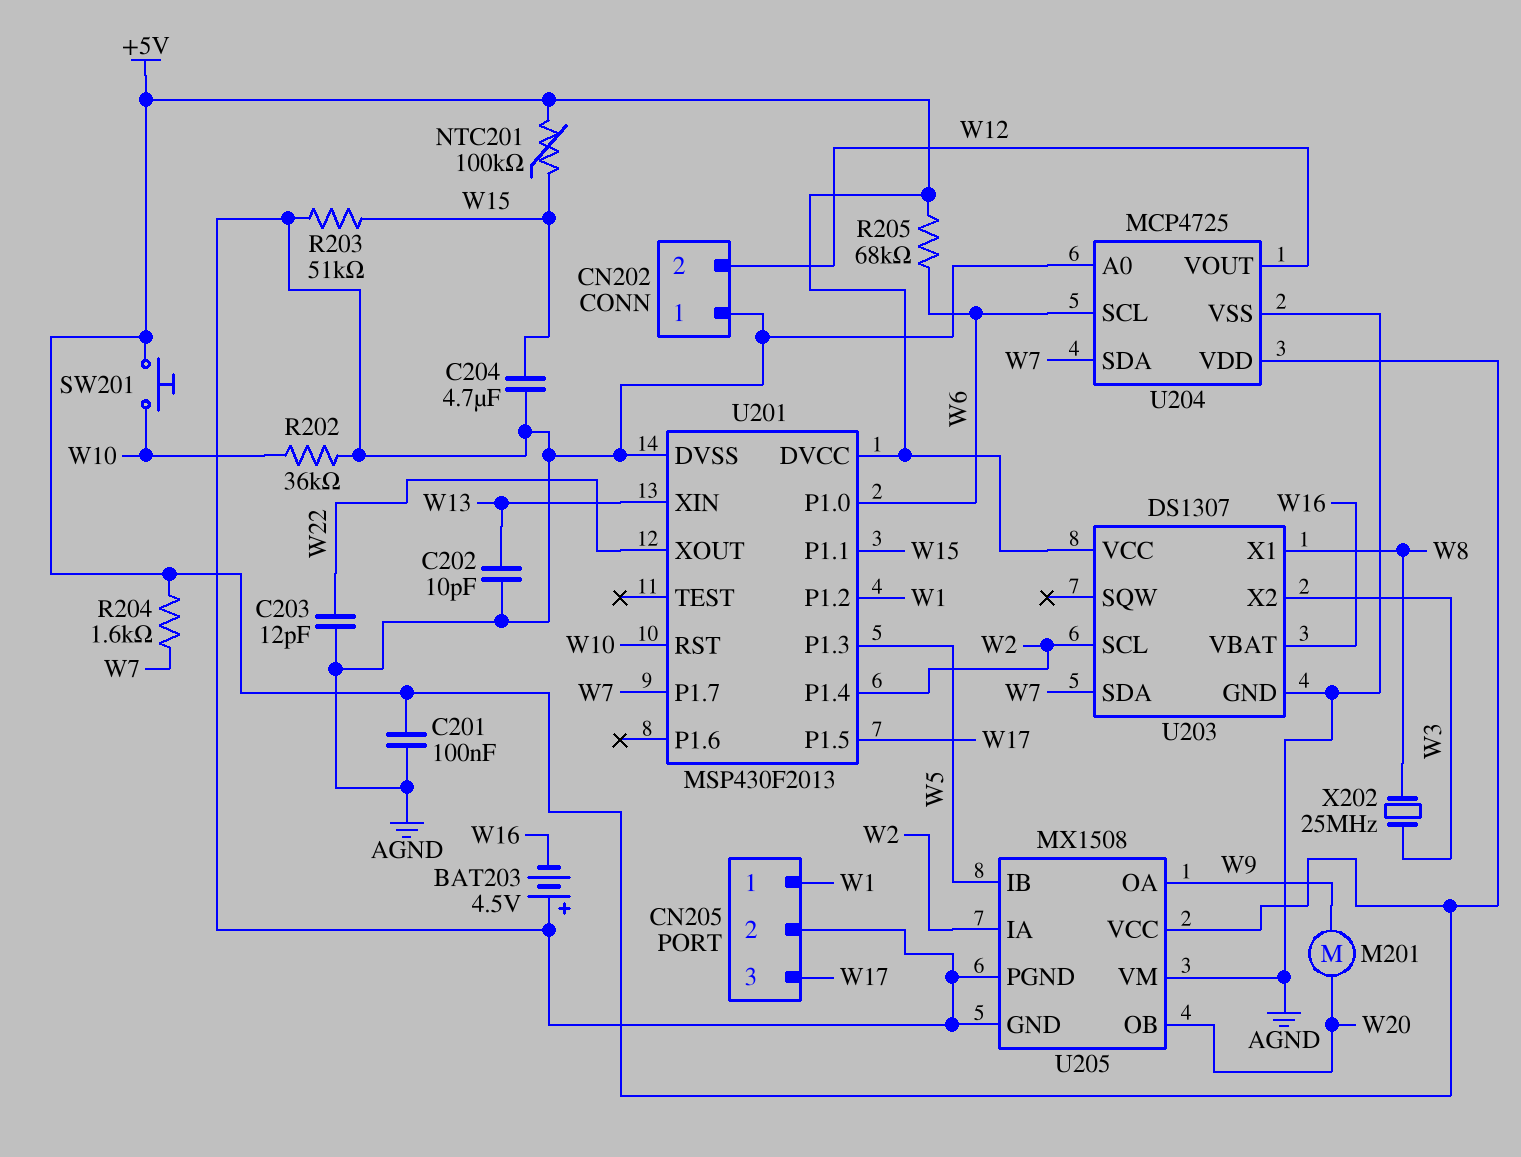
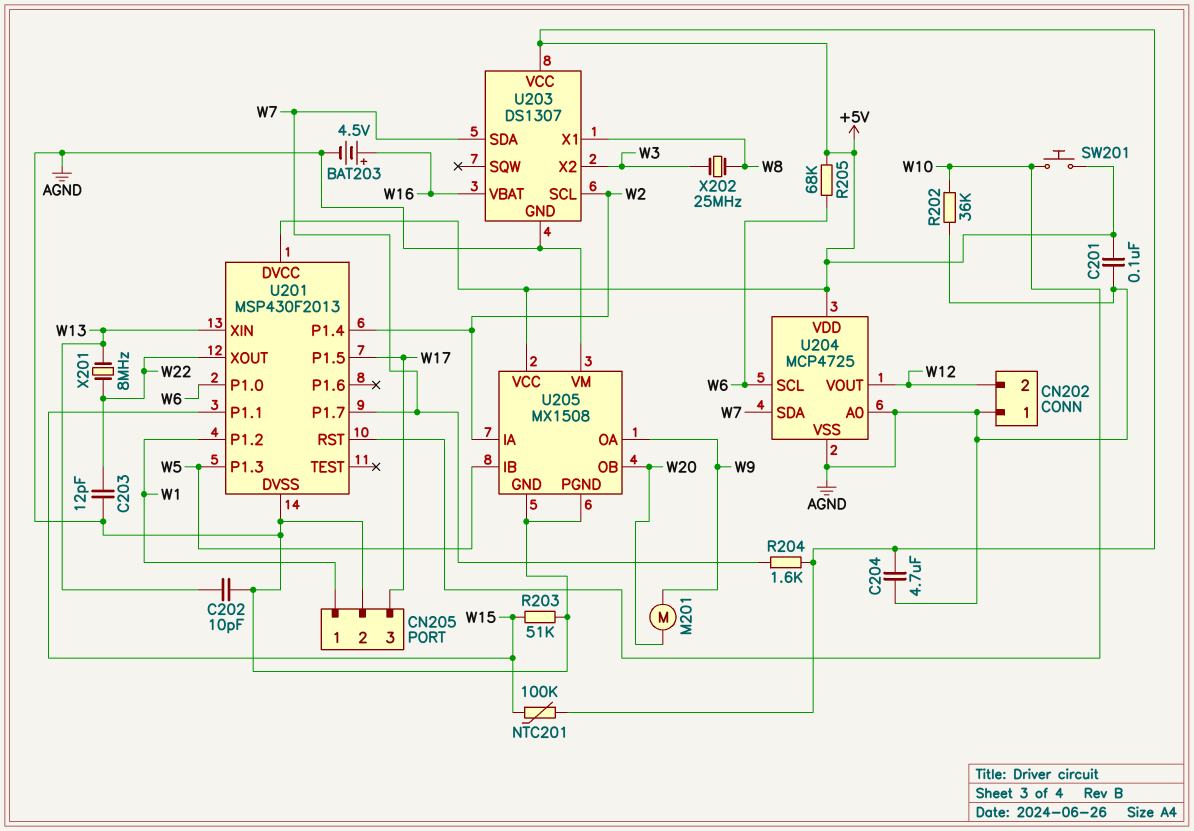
BAT203: 4.5V (plus AGND, minus W16) -> 4.5V (plus W16, minus AGND)
C204: 4.7uF (AGND, W15) -> 4.7uF (+5V, AGND)
X201: none -> 8MHz (W13, W22)

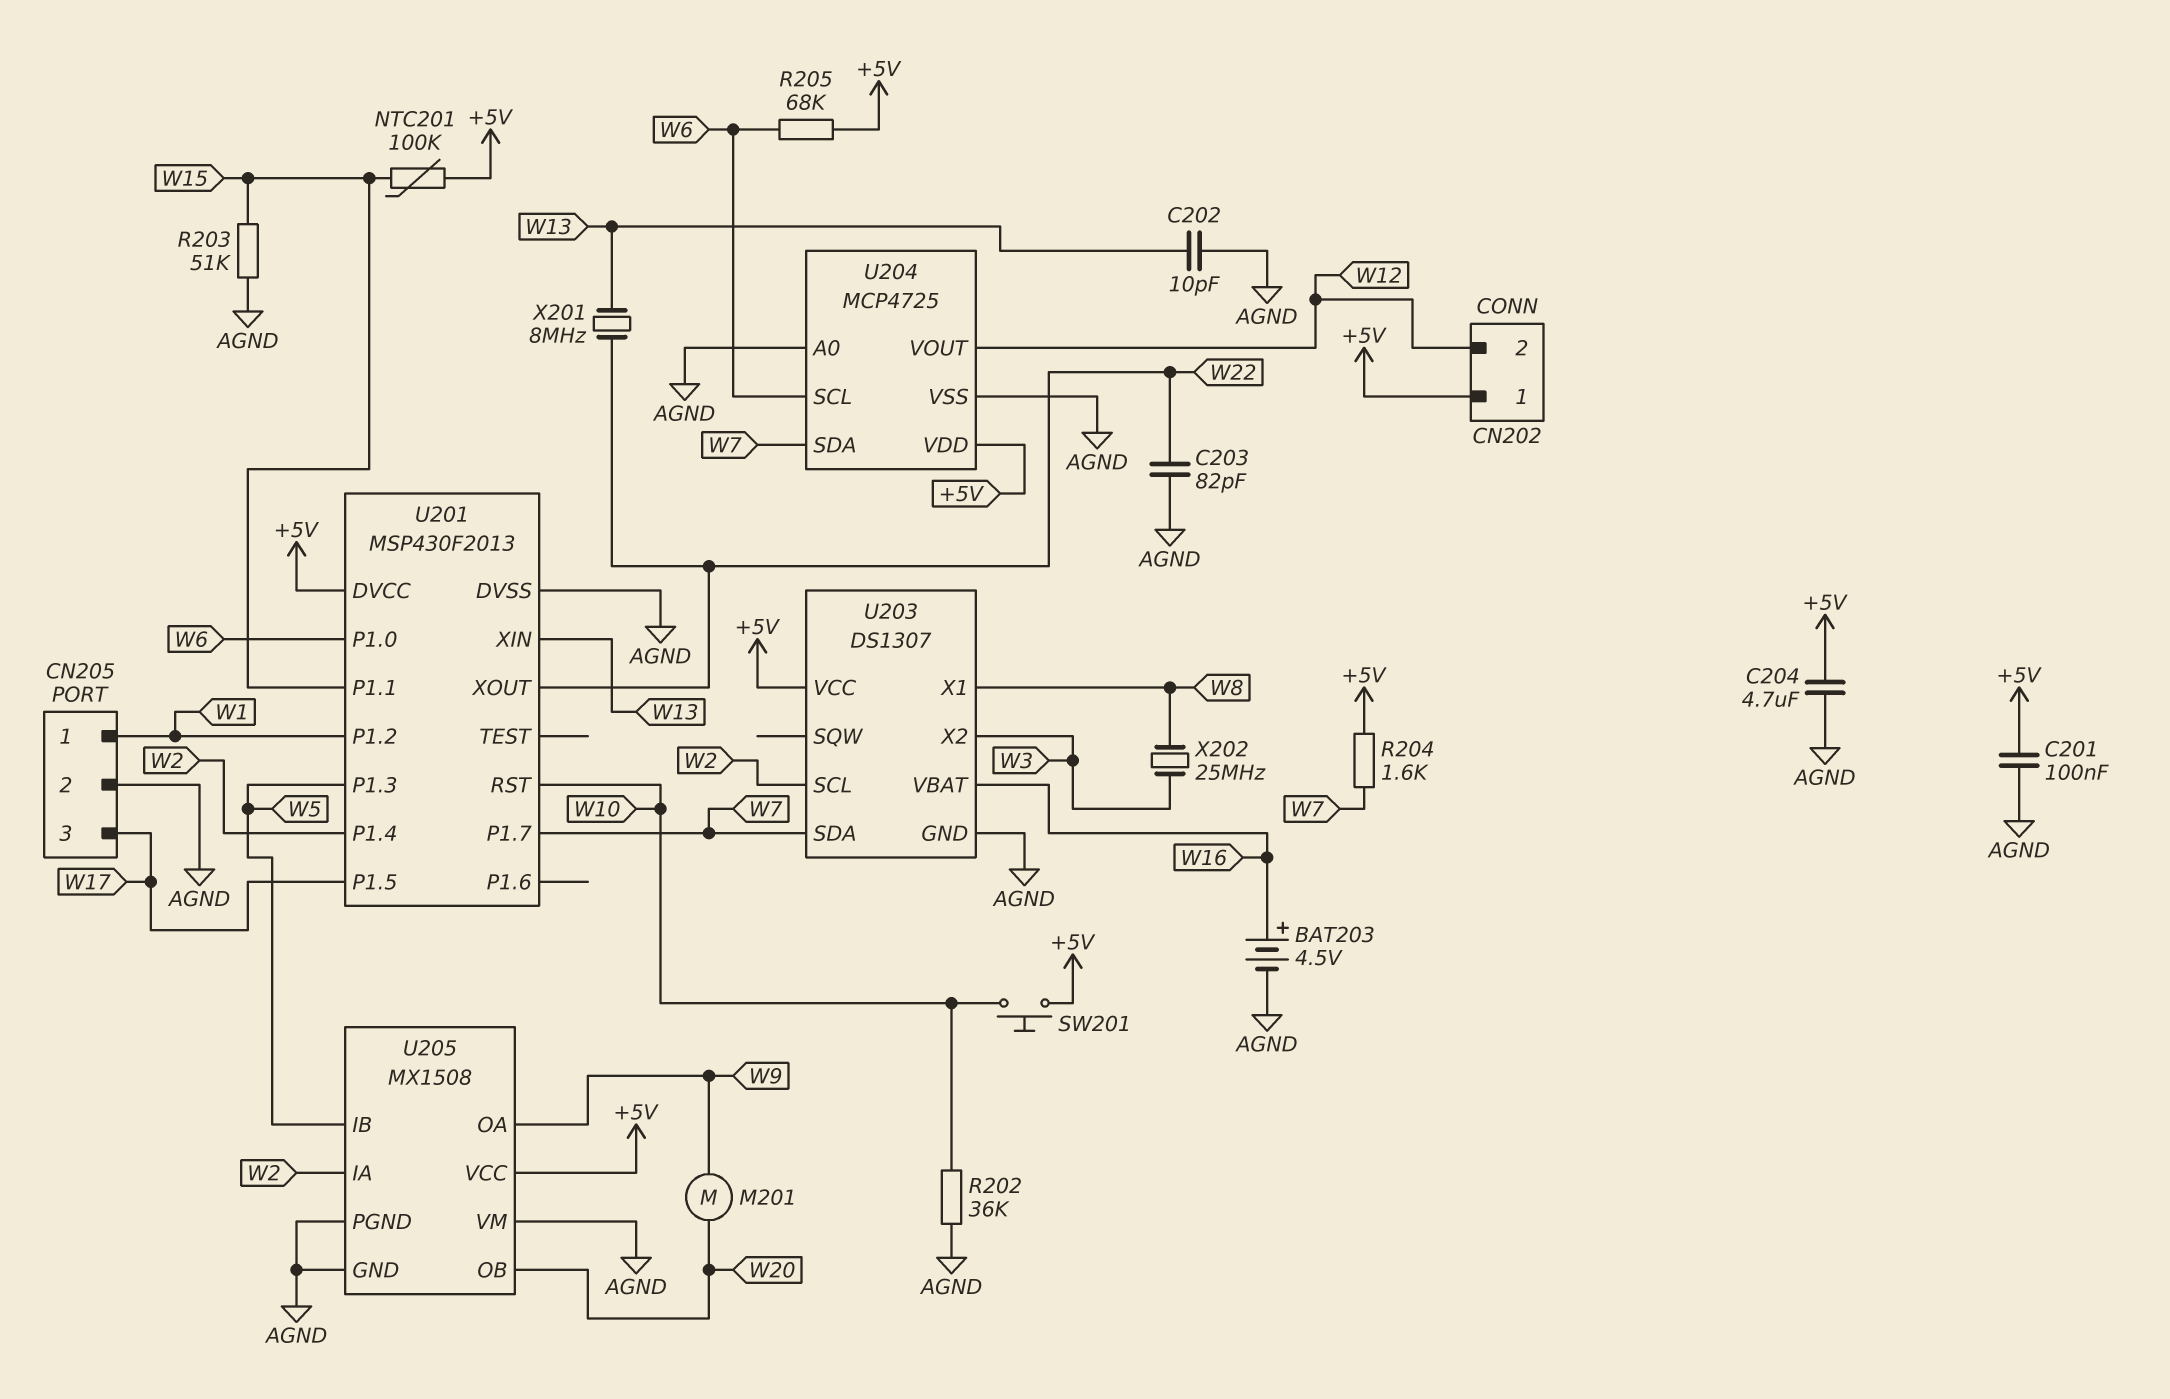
C203: 12pF (AGND, W22) -> 82pF (AGND, W22)
CN202 pin 1: AGND -> +5V

